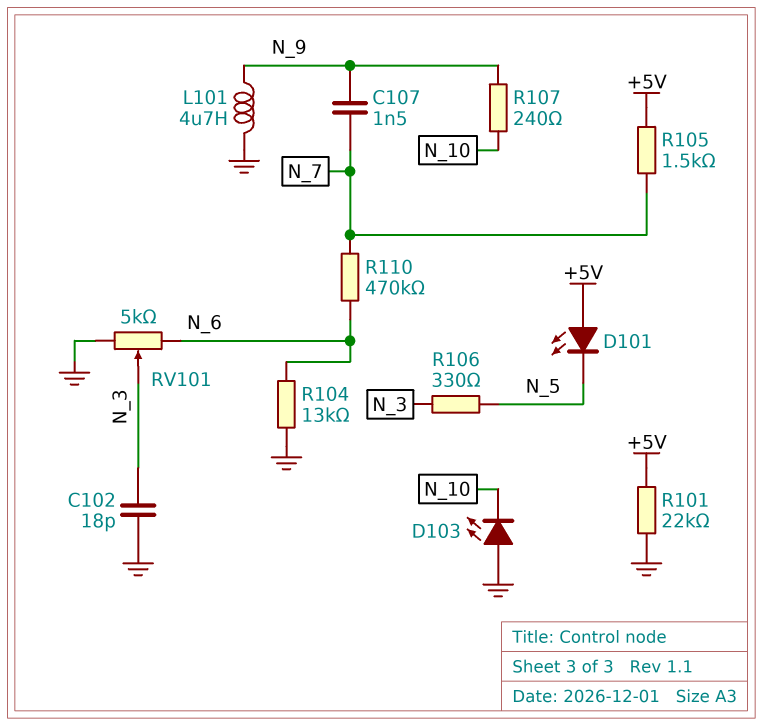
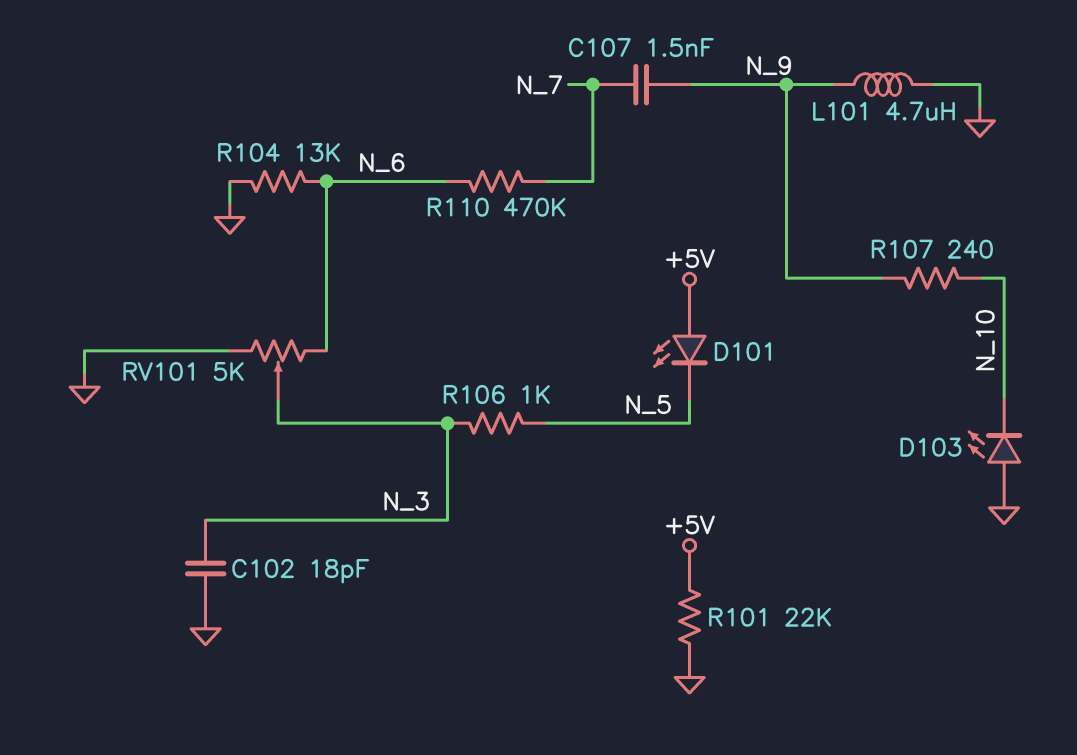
R105: 1.5k (+5V, N_7) -> none
R106: 330 (N_3, N_5) -> 1k (N_3, N_5)

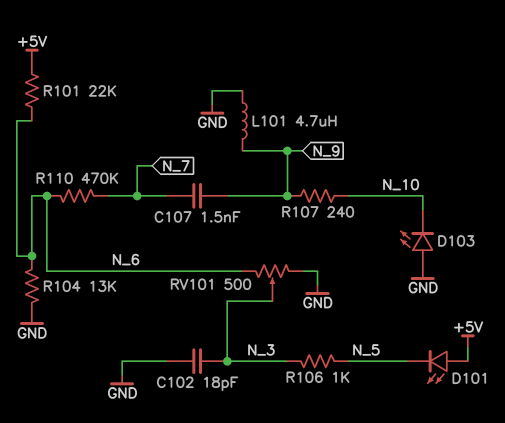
R101: 22k (+5V, GND) -> 22k (+5V, N_6)
RV101: 5k (GND, N_6, wiper N_3) -> 500 (GND, N_6, wiper N_3)

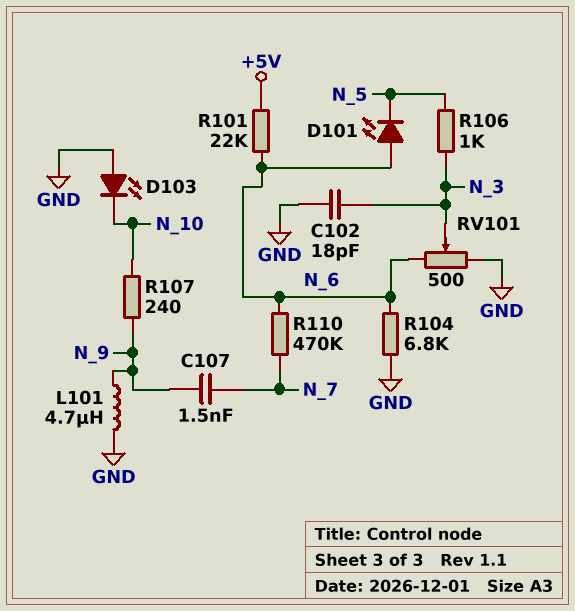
D101: LED (A +5V, K N_5) -> LED (A N_6, K N_5)
R104: 13k (GND, N_6) -> 6.8k (GND, N_6)

